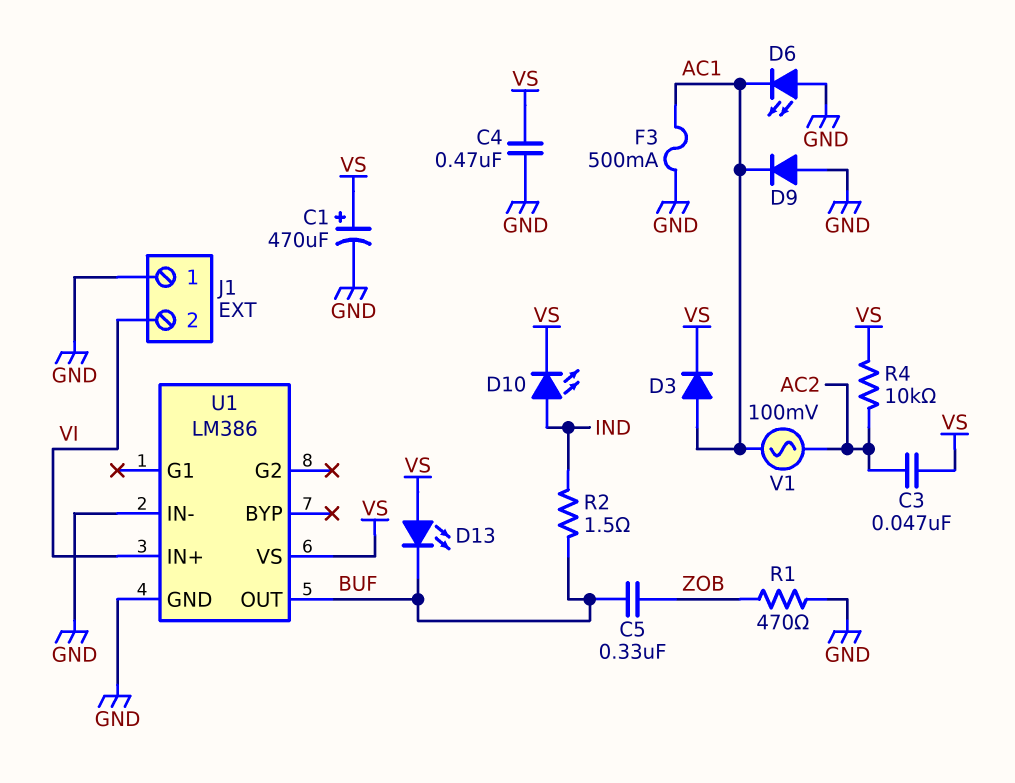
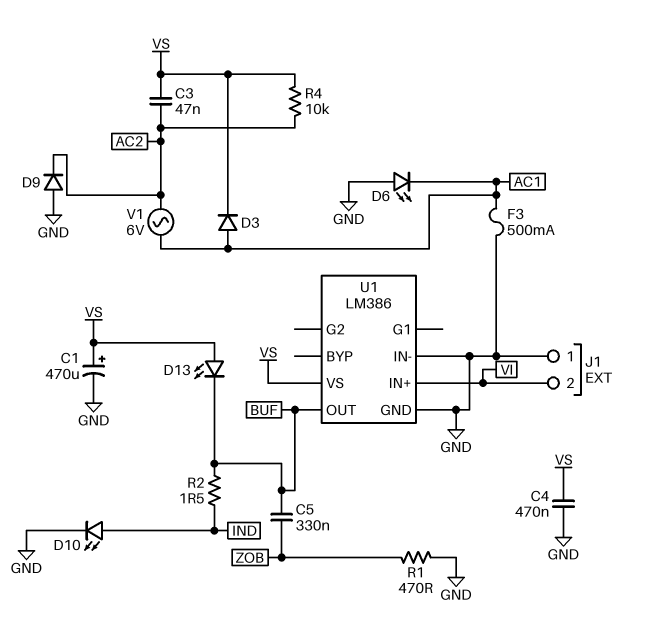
D9: diode (A GND, K AC1) -> diode (A GND, K AC2)
D10: LED (A IND, K VS) -> LED (A IND, K GND)
V1: AC 100mV (AC1, AC2) -> AC 6V (AC1, AC2)

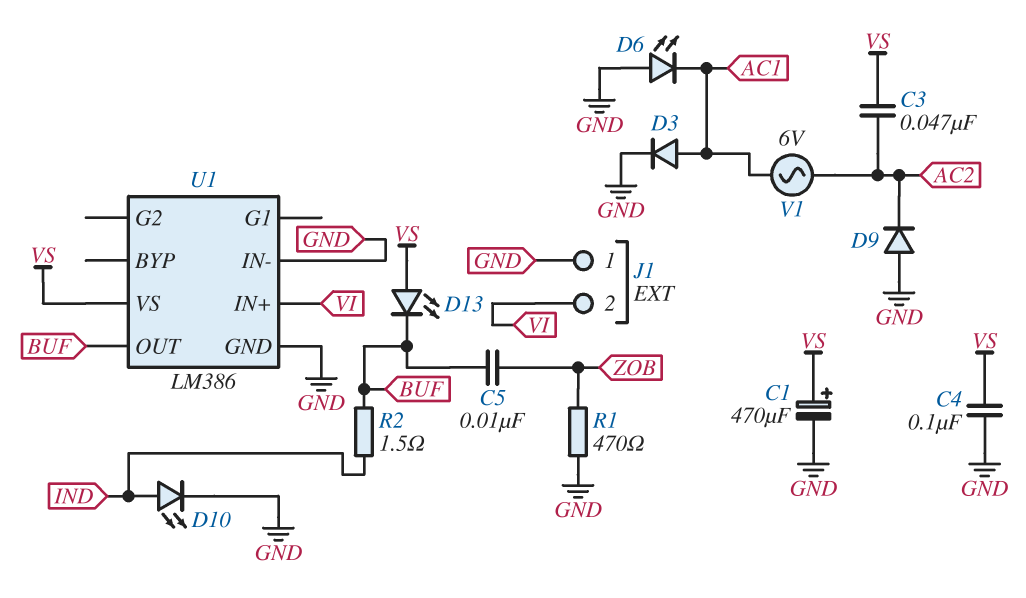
C4: 470nF (GND, VS) -> 100nF (GND, VS)
C5: 330nF (BUF, ZOB) -> 10nF (BUF, ZOB)
D3: diode (A AC1, K VS) -> diode (A AC1, K GND)
F3: 500mA (AC1, GND) -> none
R4: 10k (AC2, VS) -> none

